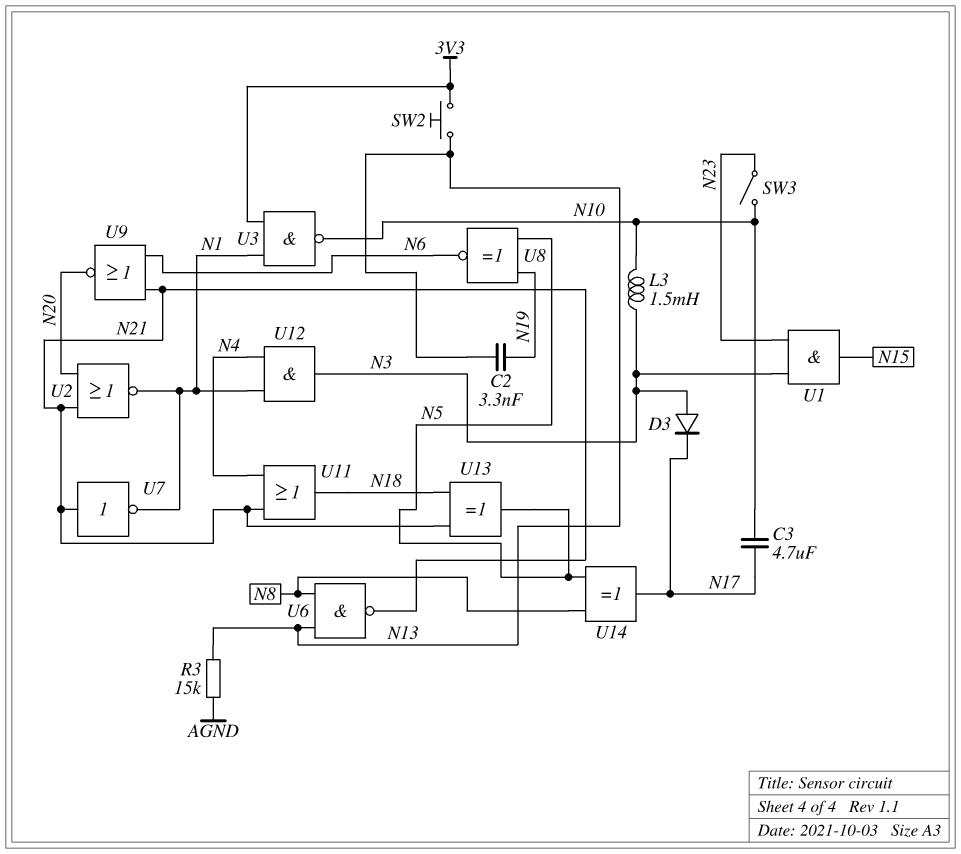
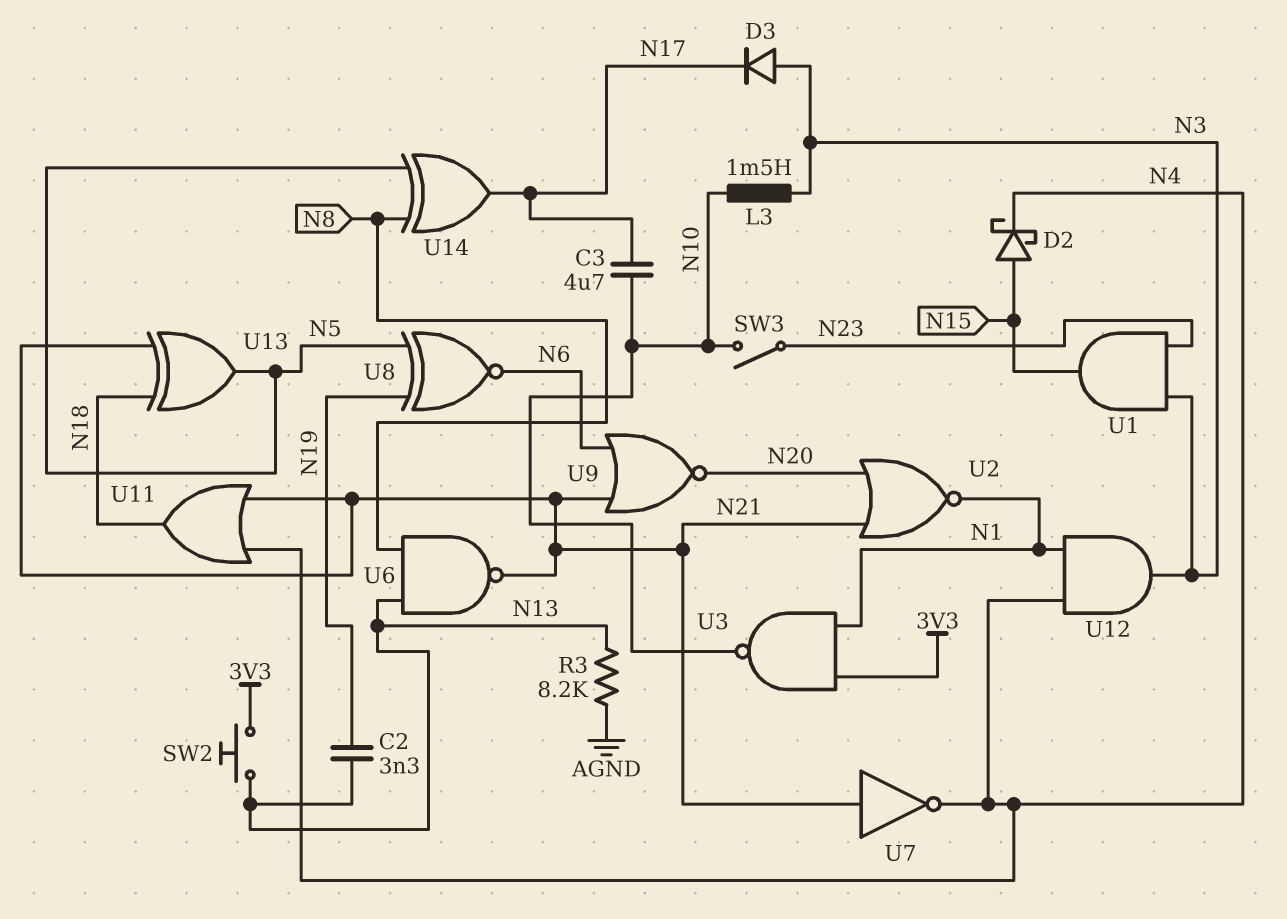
D2: none -> schottky (A N15, K N4)
R3: 15k (AGND, N13) -> 8.2k (AGND, N13)
U7: NOT (in N21, out N1) -> NOT (in N21, out N4)

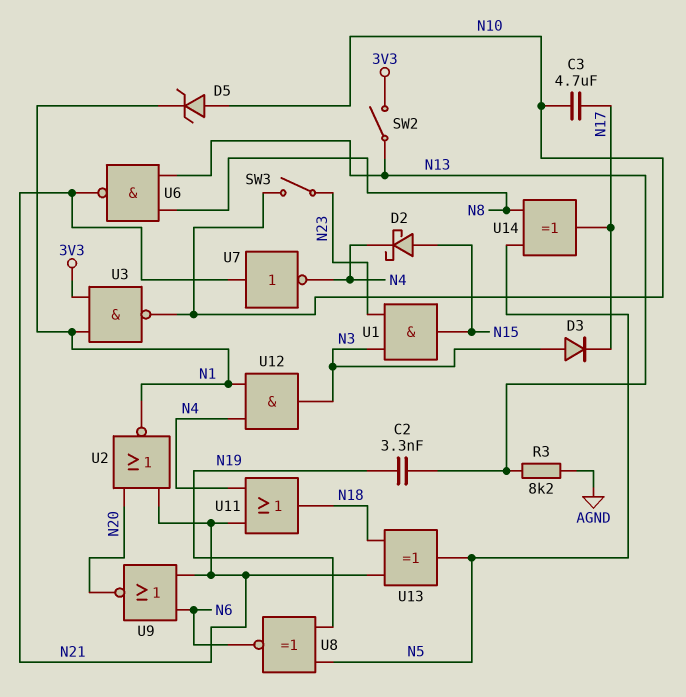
D5: none -> zener (A N10, K N1)
L3: 1.5mH (N3, N10) -> none
SW2: button (3V3, N13) -> switch (3V3, N13)

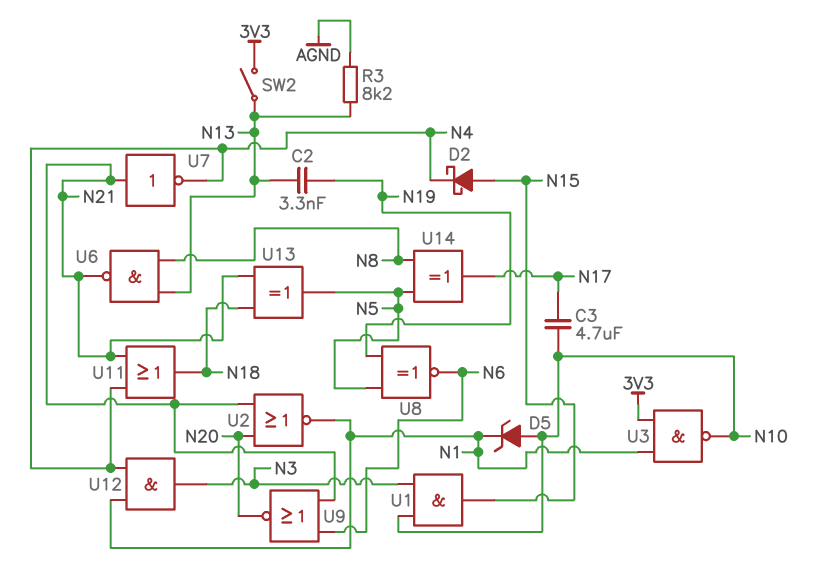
D3: diode (A N3, K N17) -> none
SW3: switch (N10, N23) -> none
U1: AND (in N3, in N23, out N15) -> AND (in N3, in N10, out N15)

